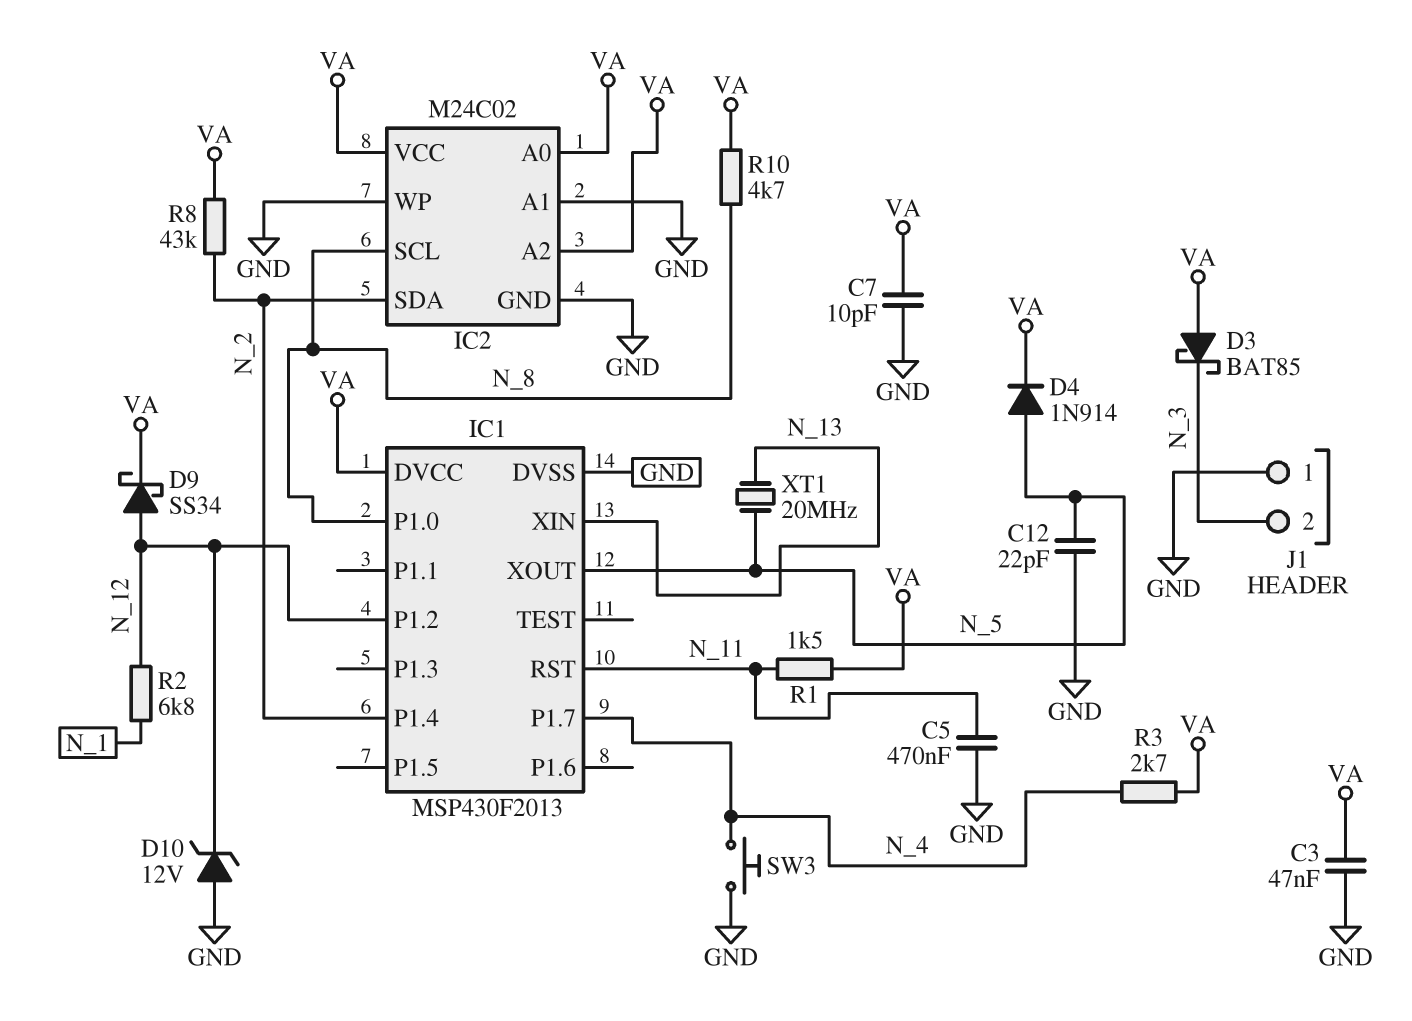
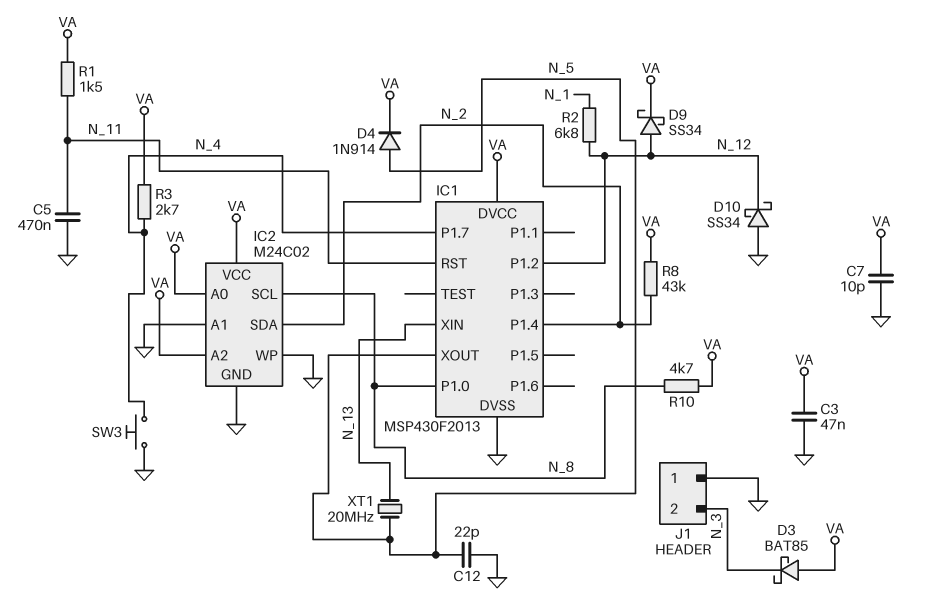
D10: zener 12V (A GND, K N_12) -> schottky SS34 (A GND, K N_12)

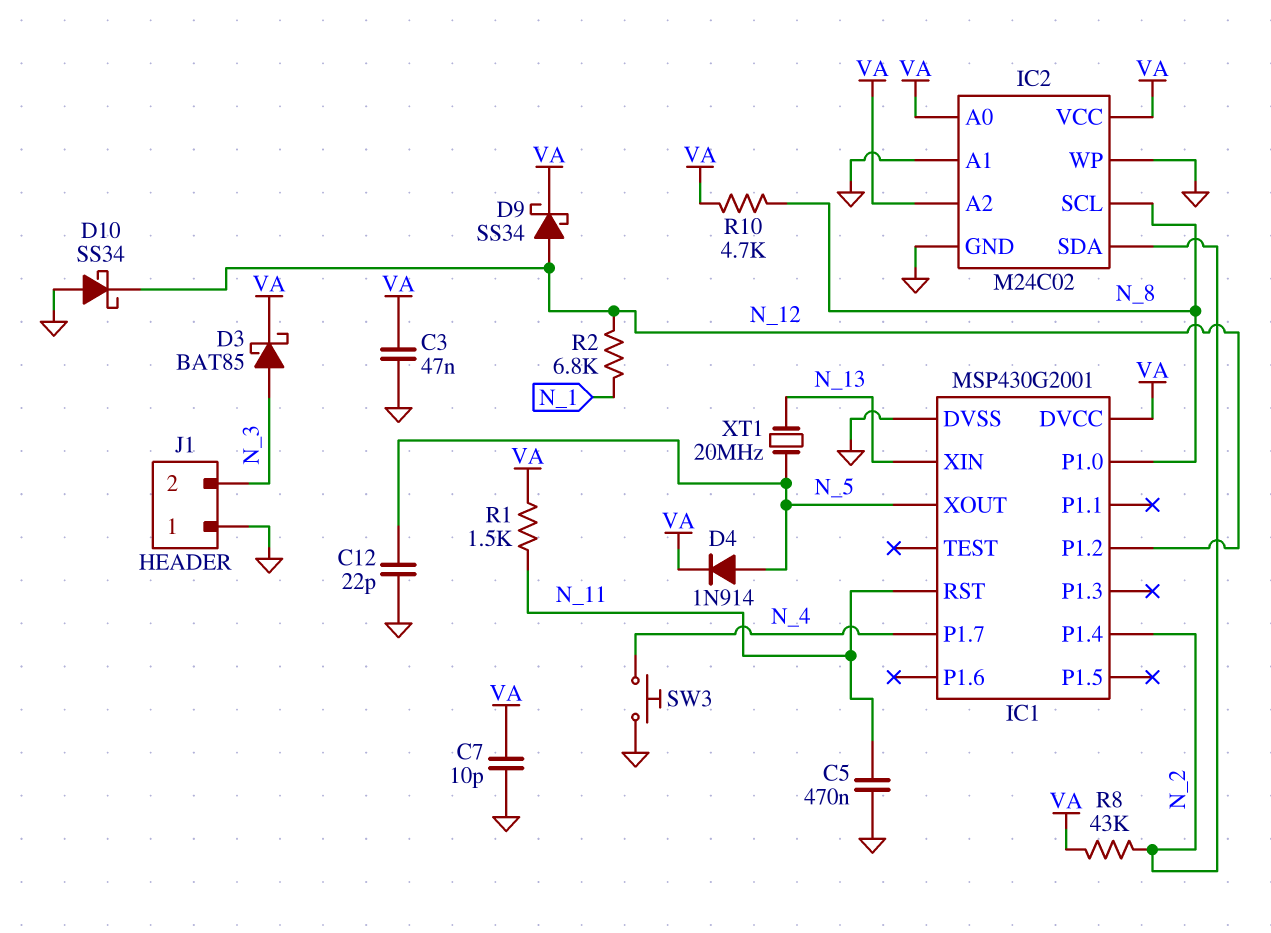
D3: schottky BAT85 (A VA, K N_3) -> schottky BAT85 (A N_3, K VA)
IC1: MSP430F2013 -> MSP430G2001
R3: 2.7k (N_4, VA) -> none

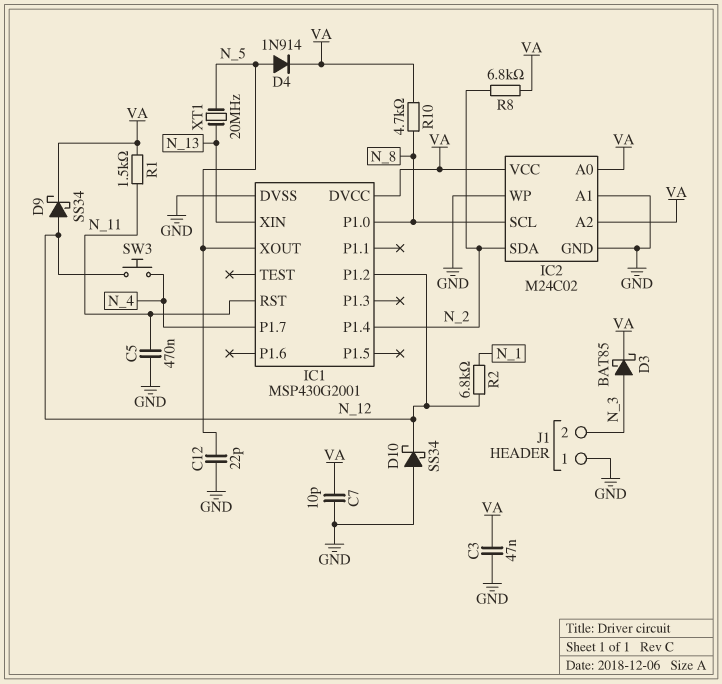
R8: 43k (N_2, VA) -> 6.8k (N_2, VA)
SW3: button (GND, N_4) -> button (N_4, N_12)

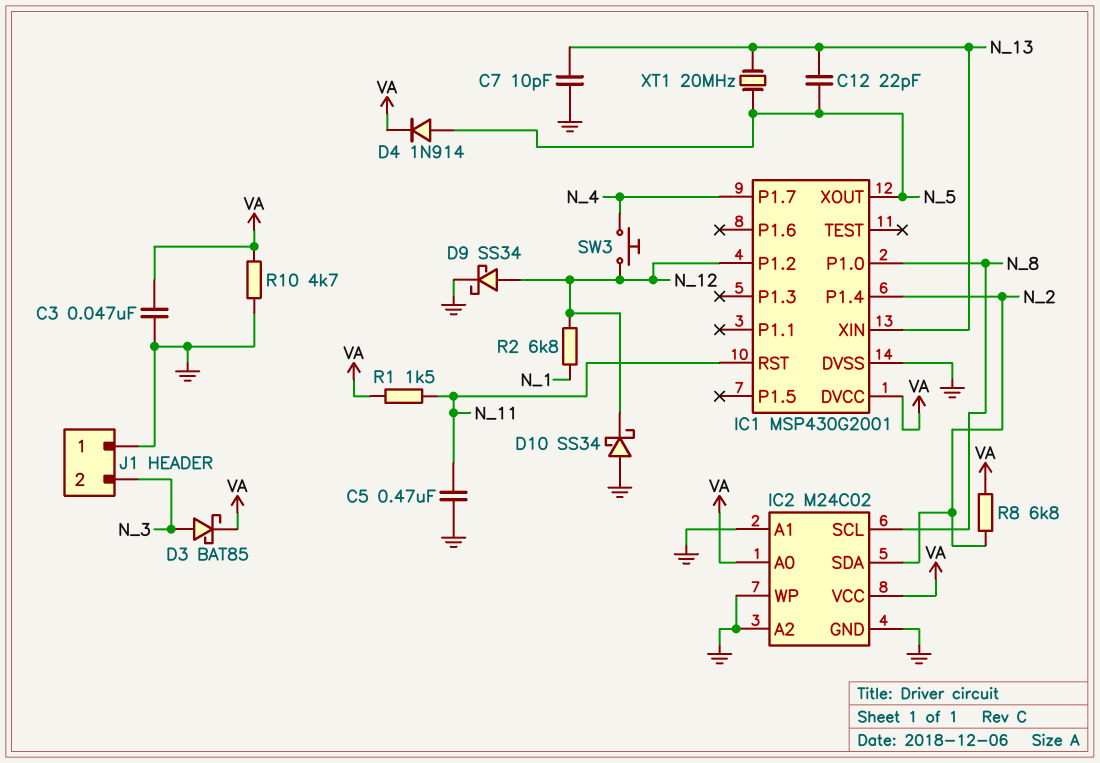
C7: 10pF (GND, VA) -> 10pF (GND, N_13)
C12: 22pF (GND, N_5) -> 22pF (N_5, N_13)
D9: schottky SS34 (A N_12, K VA) -> schottky SS34 (A N_12, K GND)
IC2 pin A2: VA -> GND
R10: 4.7k (N_8, VA) -> 4.7k (GND, VA)

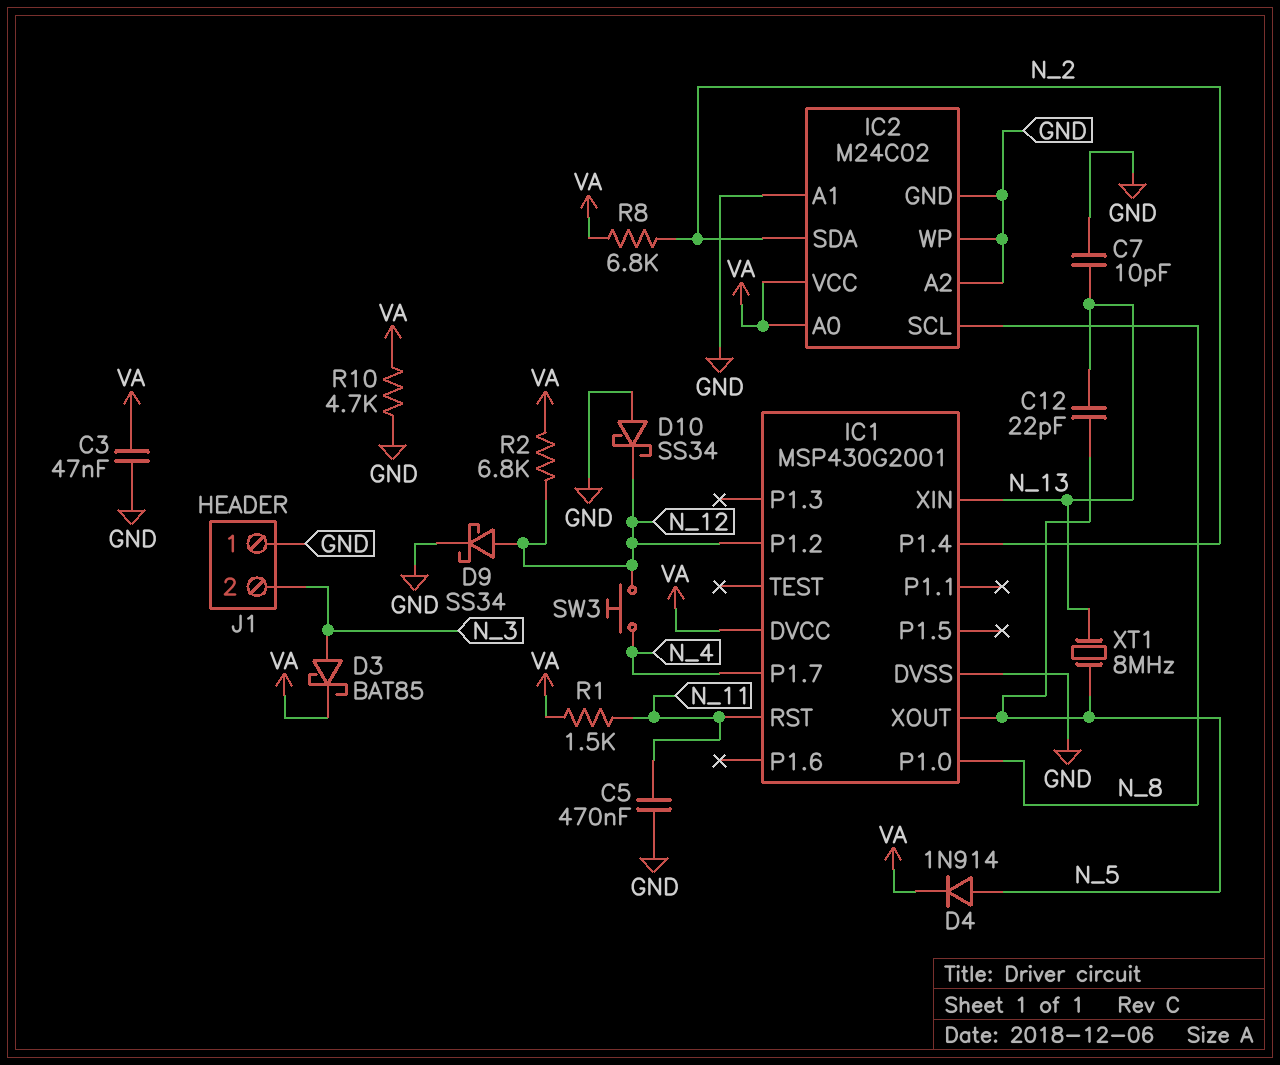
R2: 6.8k (N_1, N_12) -> 6.8k (N_12, VA)
XT1: 20MHz (N_5, N_13) -> 8MHz (N_5, N_13)

